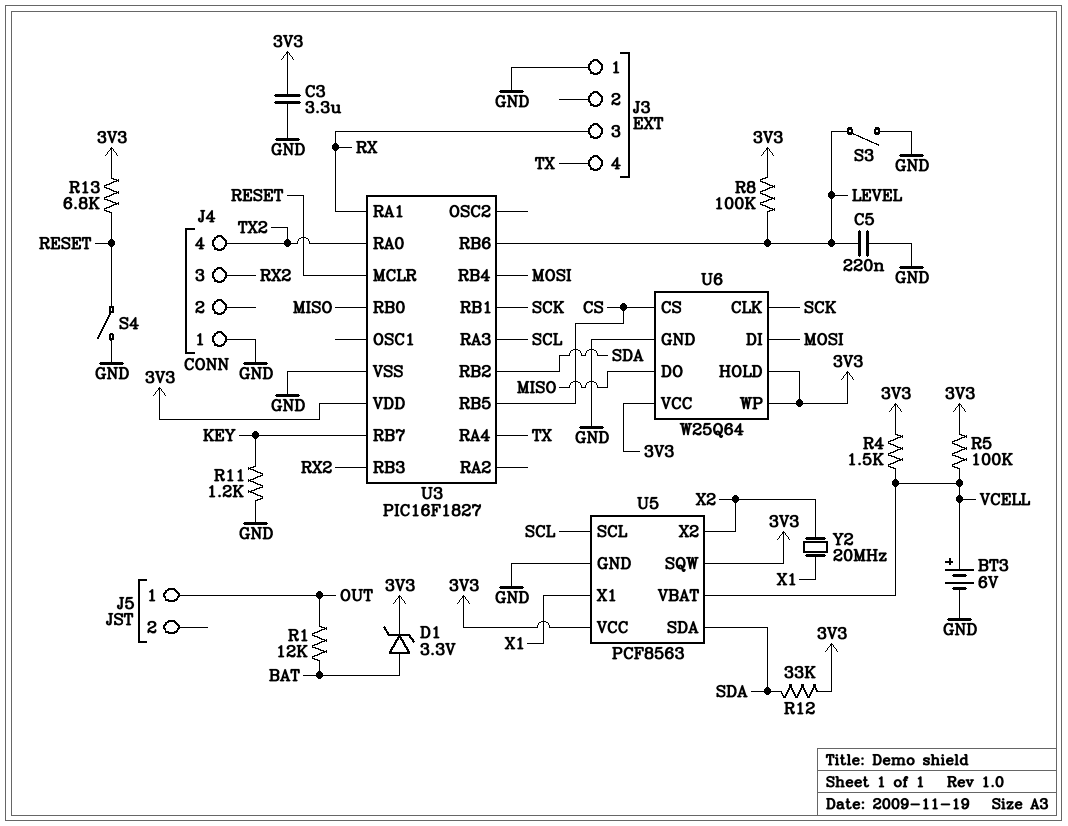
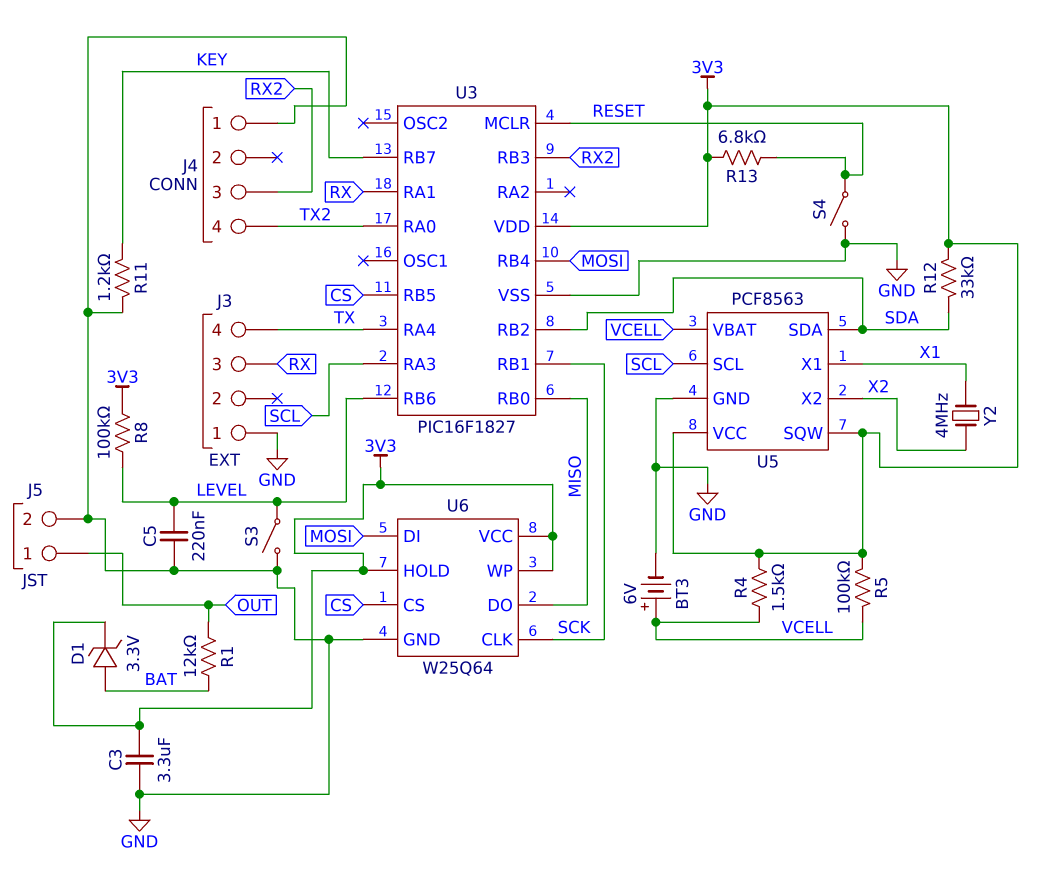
J5 pin 2: none -> GND
Y2: 20MHz (X1, X2) -> 4MHz (X1, X2)

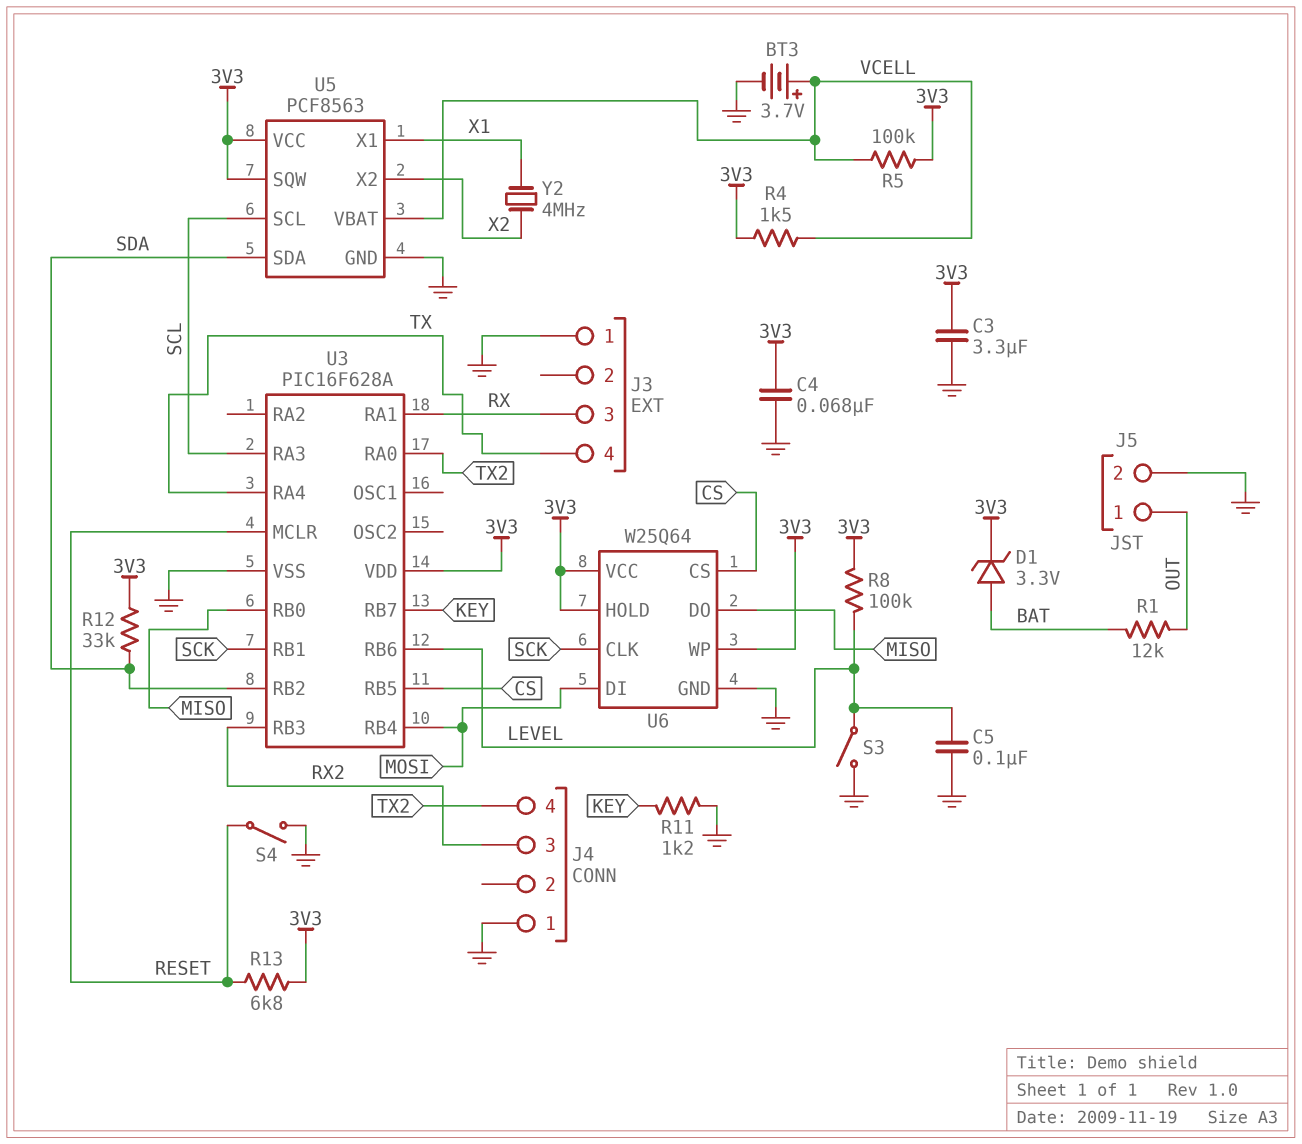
BT3: 6V (plus VCELL, minus GND) -> 3.7V (plus VCELL, minus GND)
C4: none -> 68nF (3V3, GND)
C5: 220nF (GND, LEVEL) -> 100nF (GND, LEVEL)
U3: PIC16F1827 -> PIC16F628A

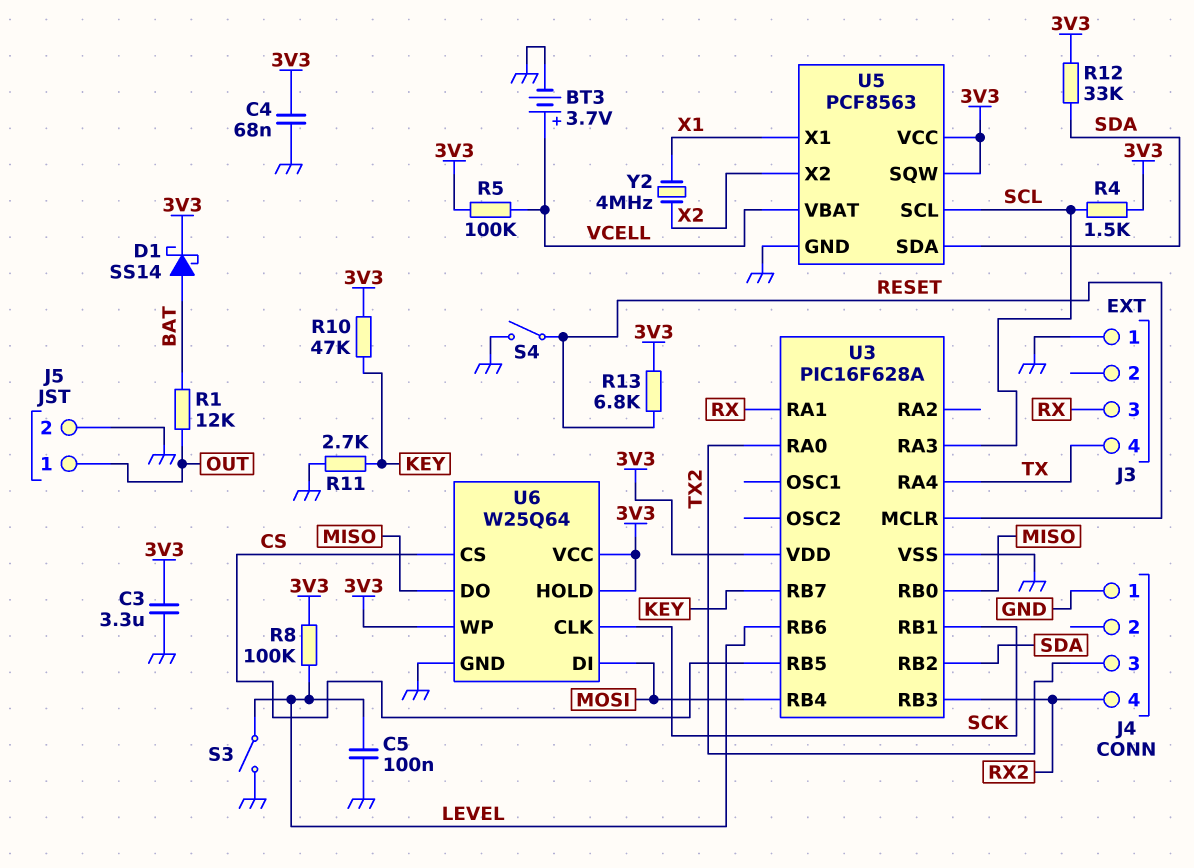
D1: zener 3.3V (A BAT, K 3V3) -> schottky SS14 (A BAT, K 3V3)
J4 pin 3: RX2 -> TX2
J4 pin 4: TX2 -> RX2
R4: 1.5k (3V3, VCELL) -> 1.5k (3V3, SCL)
R10: none -> 47k (3V3, KEY)
R11: 1.2k (GND, KEY) -> 2.7k (GND, KEY)

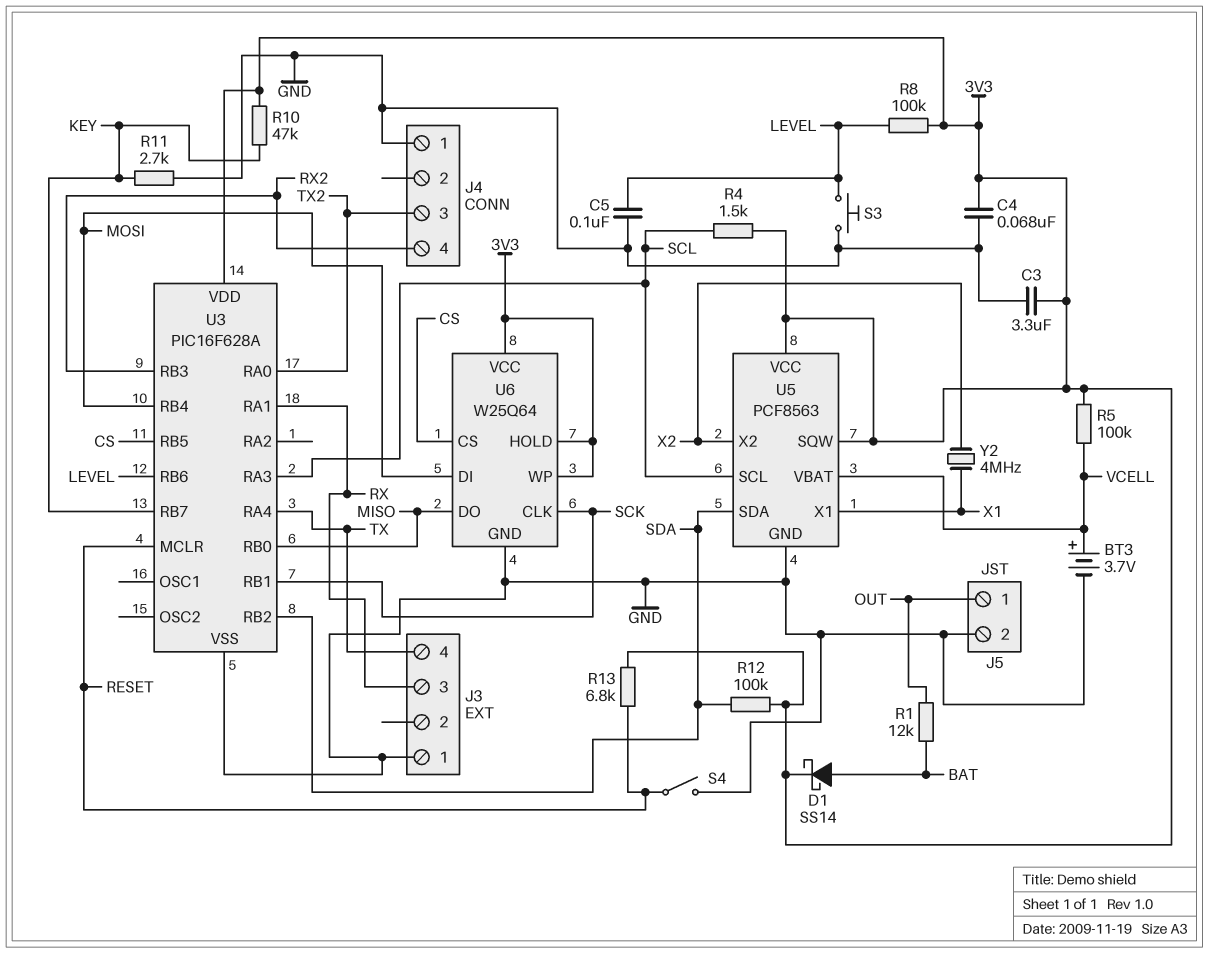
R12: 33k (3V3, SDA) -> 100k (3V3, SDA)
S3: switch (GND, LEVEL) -> button (GND, LEVEL)

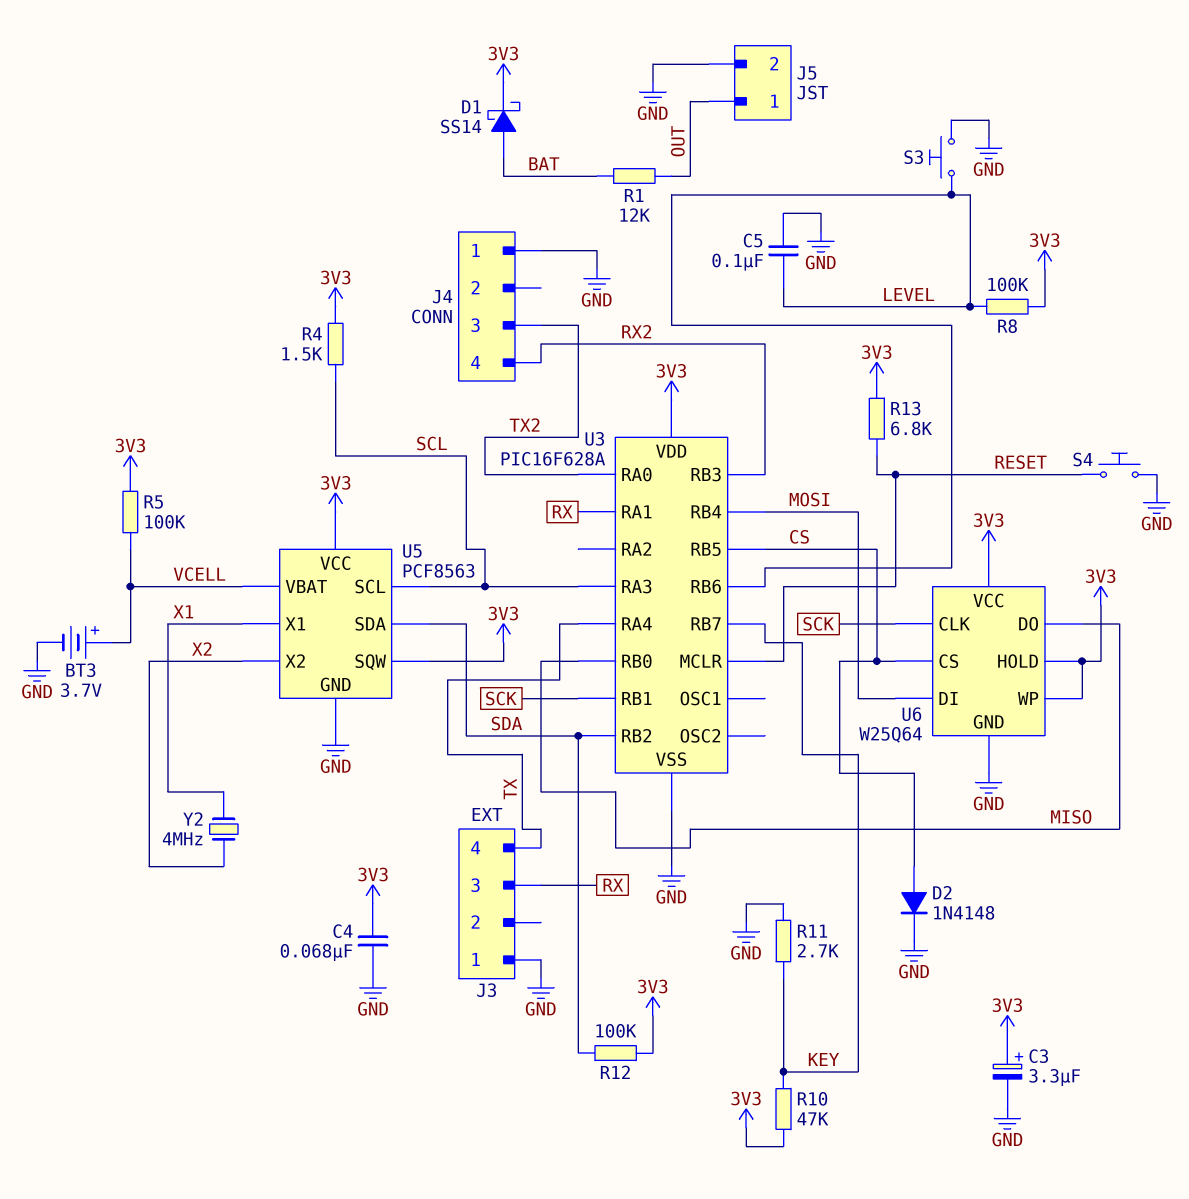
C3: 3.3uF (3V3, GND) -> 3.3uF (plus 3V3, minus GND)
D2: none -> diode 1N4148 (A CS, K GND)
S4: switch (GND, RESET) -> button (GND, RESET)

